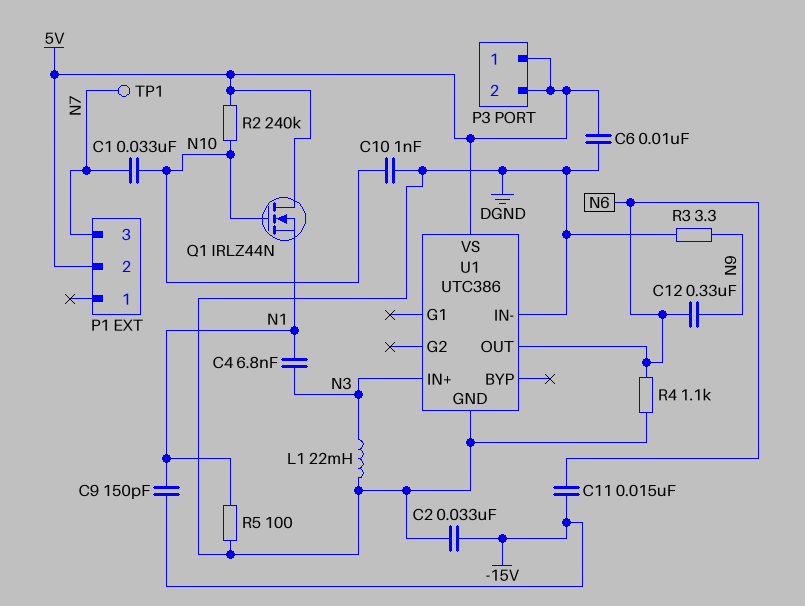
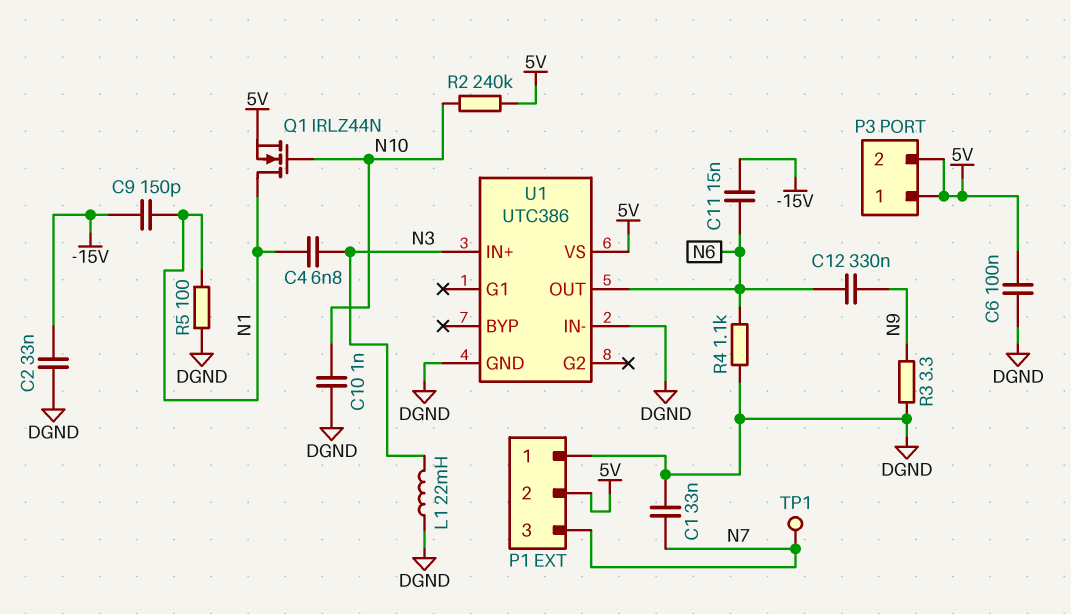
C1: 33nF (N7, N10) -> 33nF (DGND, N7)
C6: 10nF (5V, DGND) -> 100nF (5V, DGND)
P1 pin 1: none -> DGND
Q1: NMOS IRLZ44N (G N10, D 5V, S N1) -> NMOS IRLZ44N (G N10, D N1, S 5V)

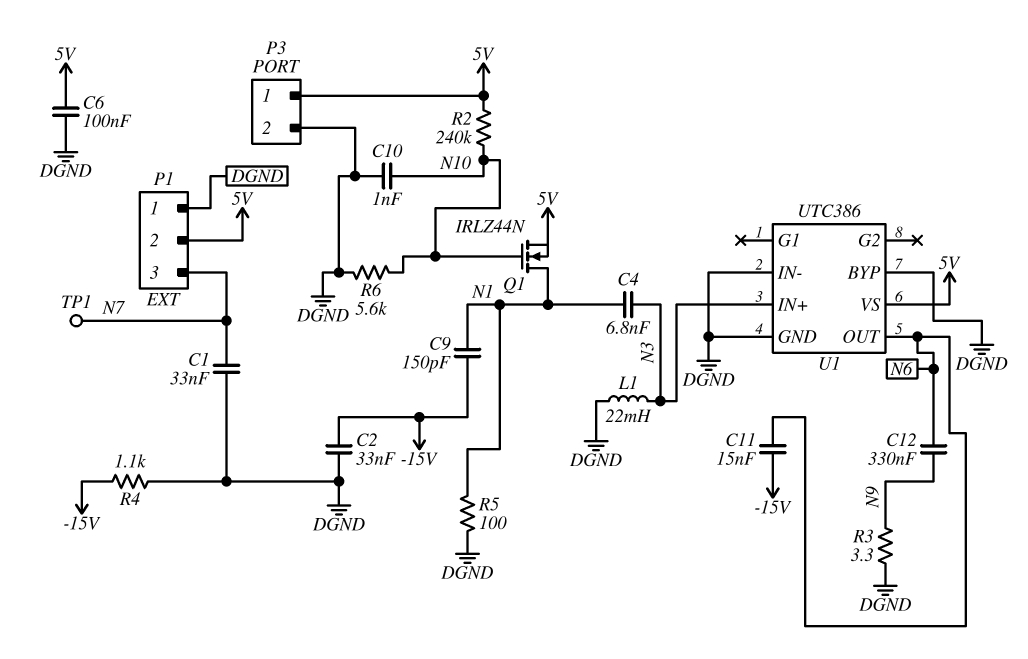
P3 pin 2: 5V -> DGND
R4: 1.1k (DGND, N6) -> 1.1k (-15V, DGND)
R6: none -> 5.6k (DGND, N10)
U1 pin BYP: none -> DGND

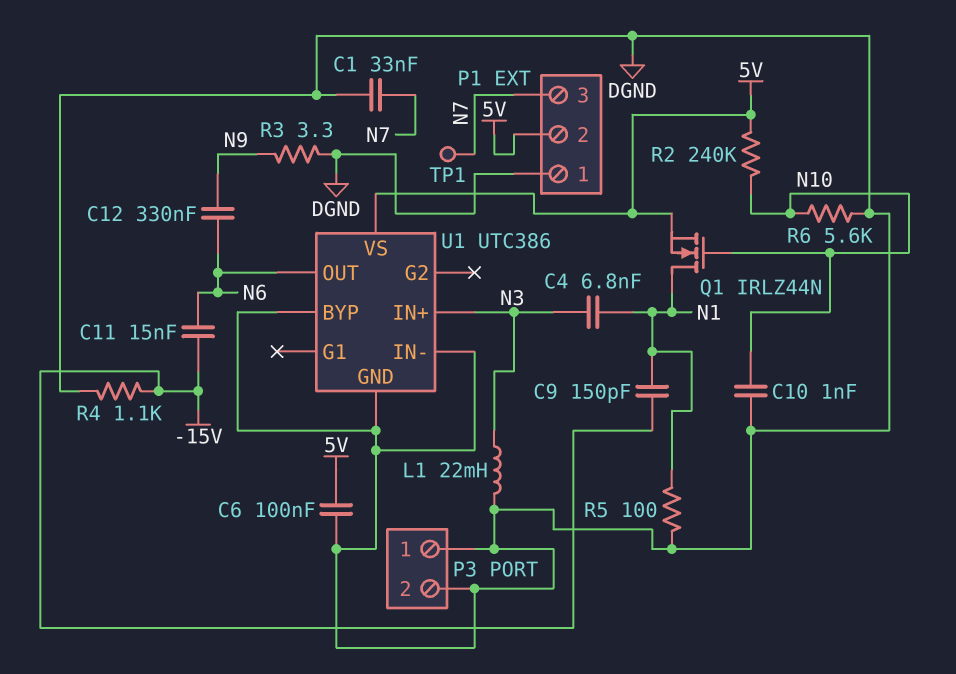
C2: 33nF (-15V, DGND) -> none
P3 pin 1: 5V -> DGND

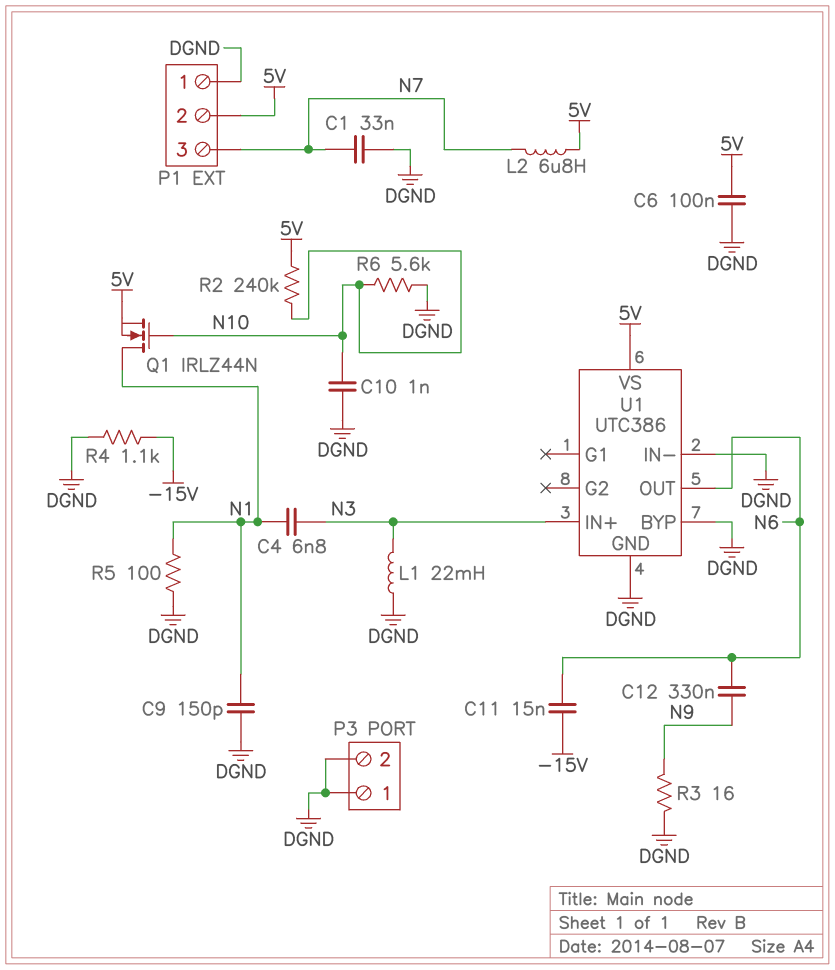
C9: 150pF (-15V, N1) -> 150pF (DGND, N1)
L2: none -> 6.8uH (5V, N7)
R3: 3.3 (DGND, N9) -> 16 (DGND, N9)
TP1: test point (N7) -> none

